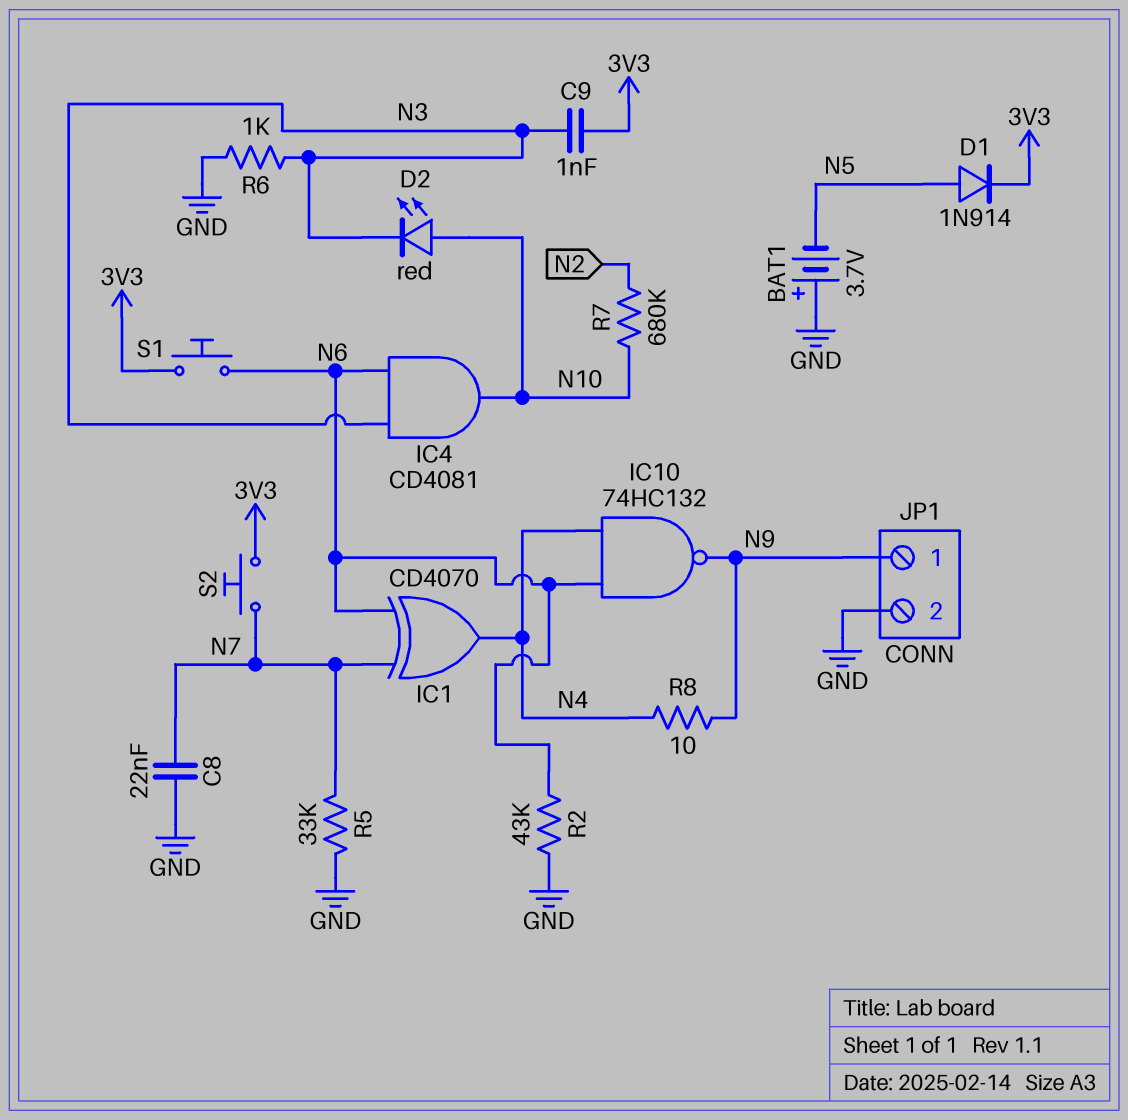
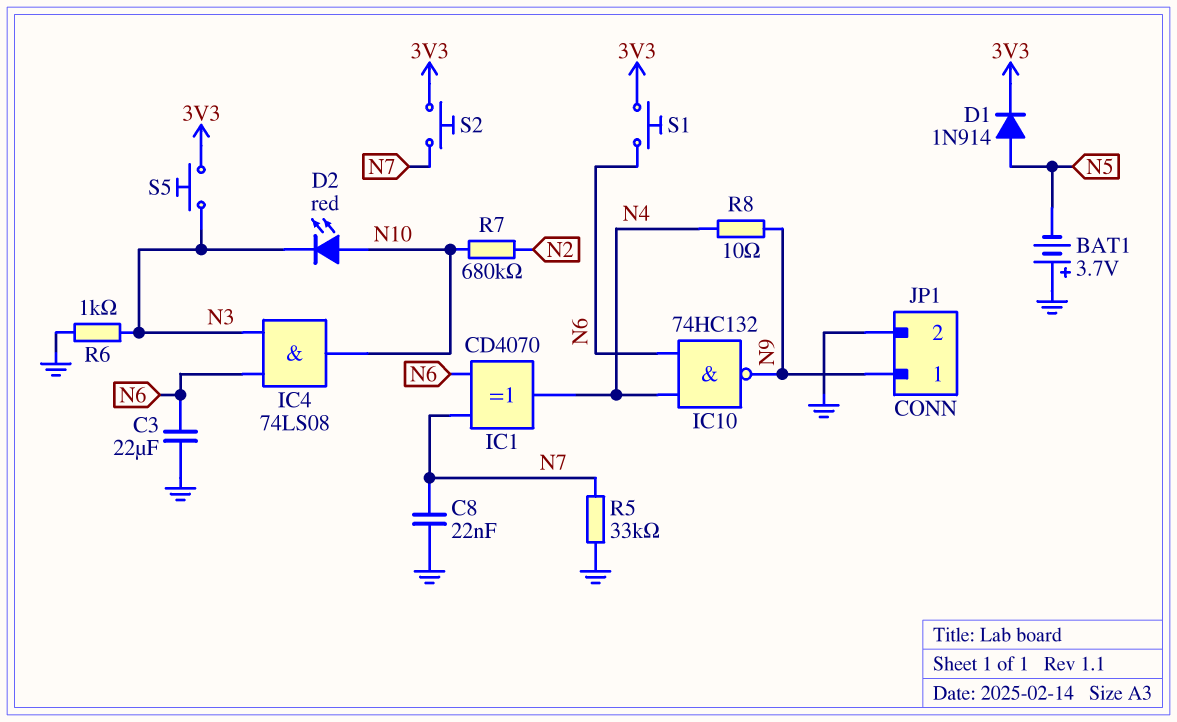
C3: none -> 22uF (GND, N6)
C9: 1nF (3V3, N3) -> none
IC4: AND CD4081 (in N3, in N6, out N10) -> AND 74LS08 (in N3, in N6, out N10)
R2: 43k (GND, N6) -> none
S5: none -> button (3V3, N3)

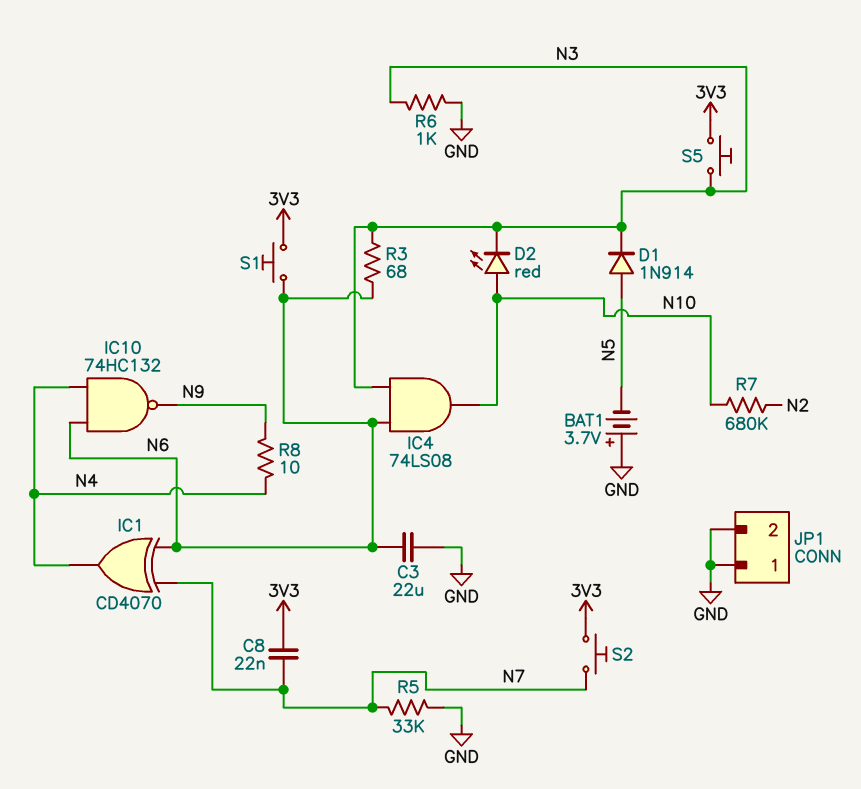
C8: 22nF (GND, N7) -> 22nF (3V3, N7)
D1: diode 1N914 (A N5, K 3V3) -> diode 1N914 (A N5, K N3)
JP1 pin 1: N9 -> GND
R3: none -> 68 (N3, N6)

